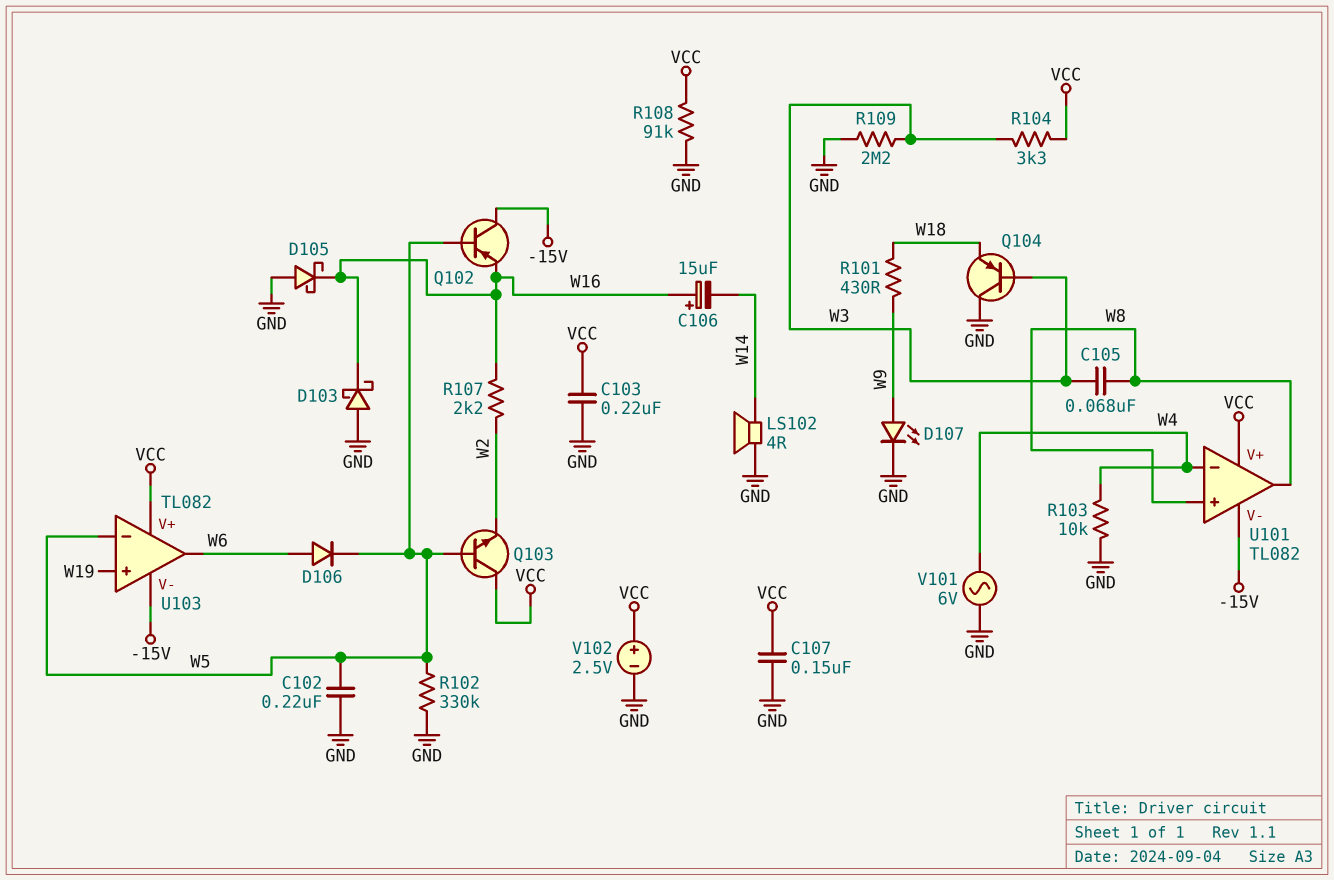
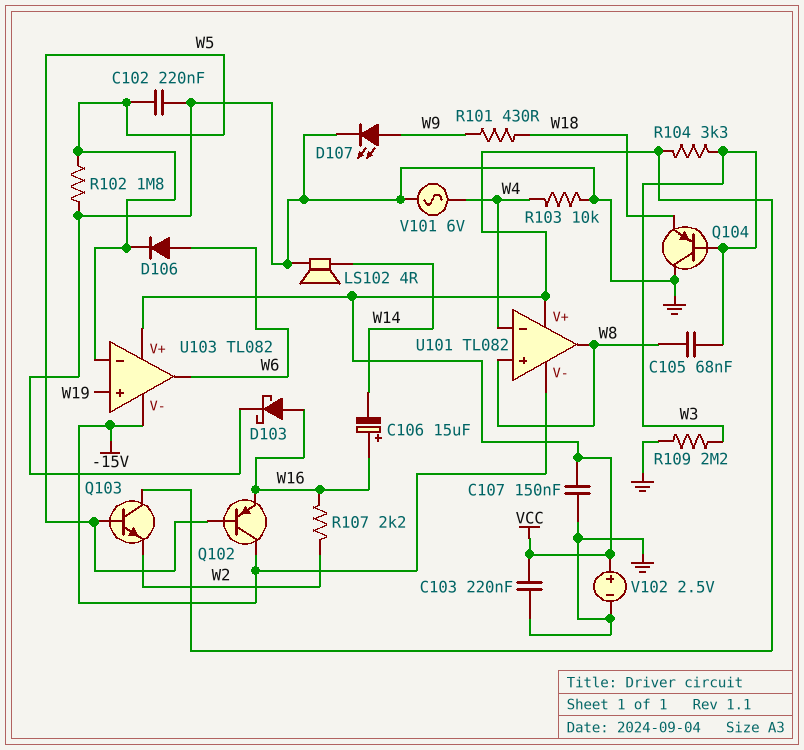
D103: schottky (A GND, K W16) -> schottky (A W16, K GND)
D105: schottky (A GND, K W16) -> none
R102: 330k (GND, W5) -> 1.8M (GND, W5)
R108: 91k (GND, VCC) -> none

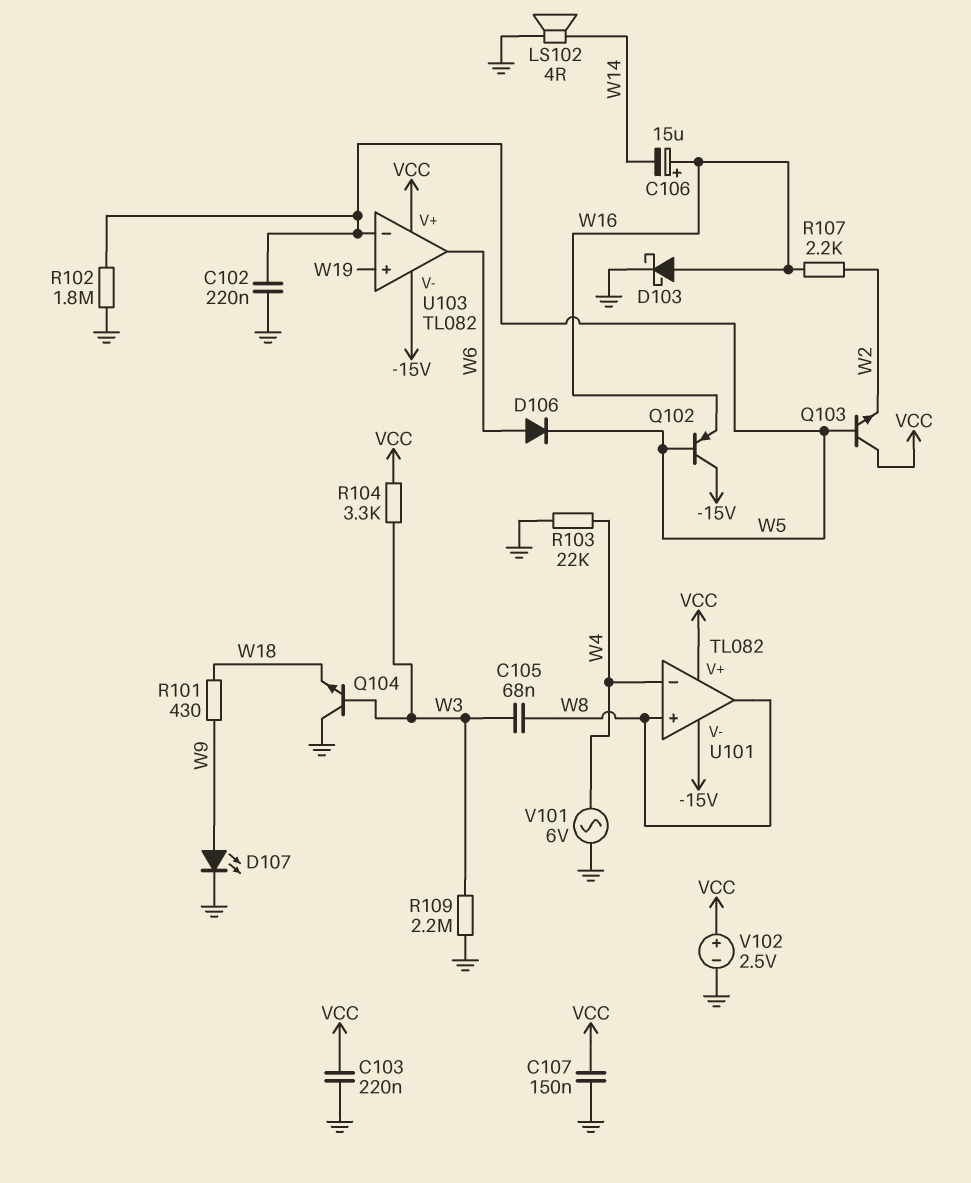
Q104: PNP (B W3, C GND, E W18) -> NPN (B W3, C GND, E W18)
R103: 10k (GND, W4) -> 22k (GND, W4)

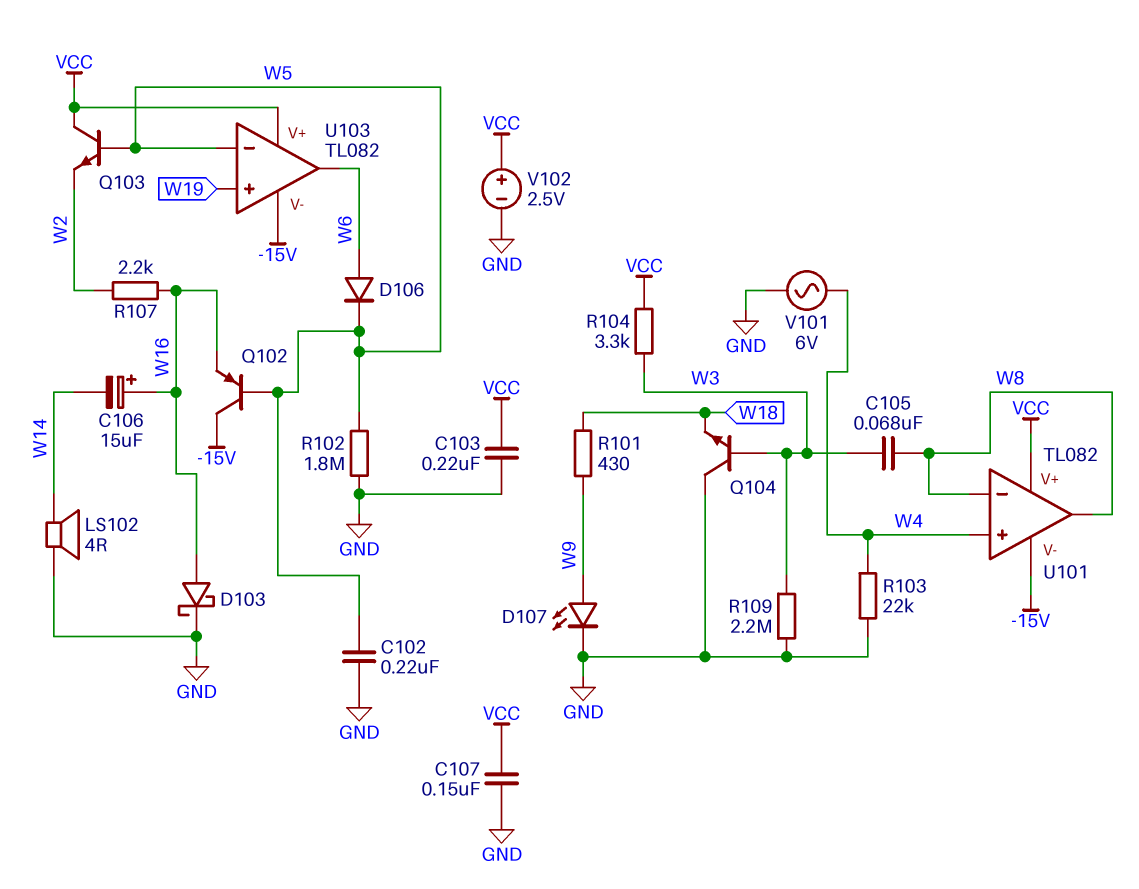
U101 pin in+: W8 -> W4
U101 pin in-: W4 -> W8

